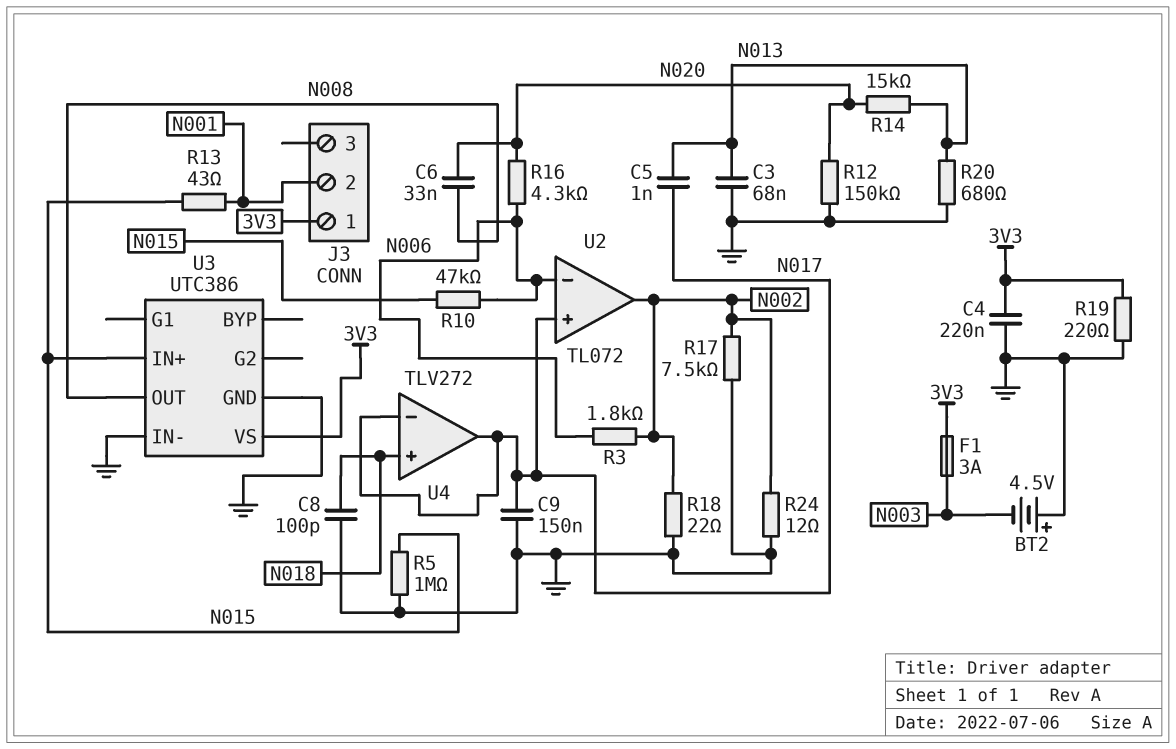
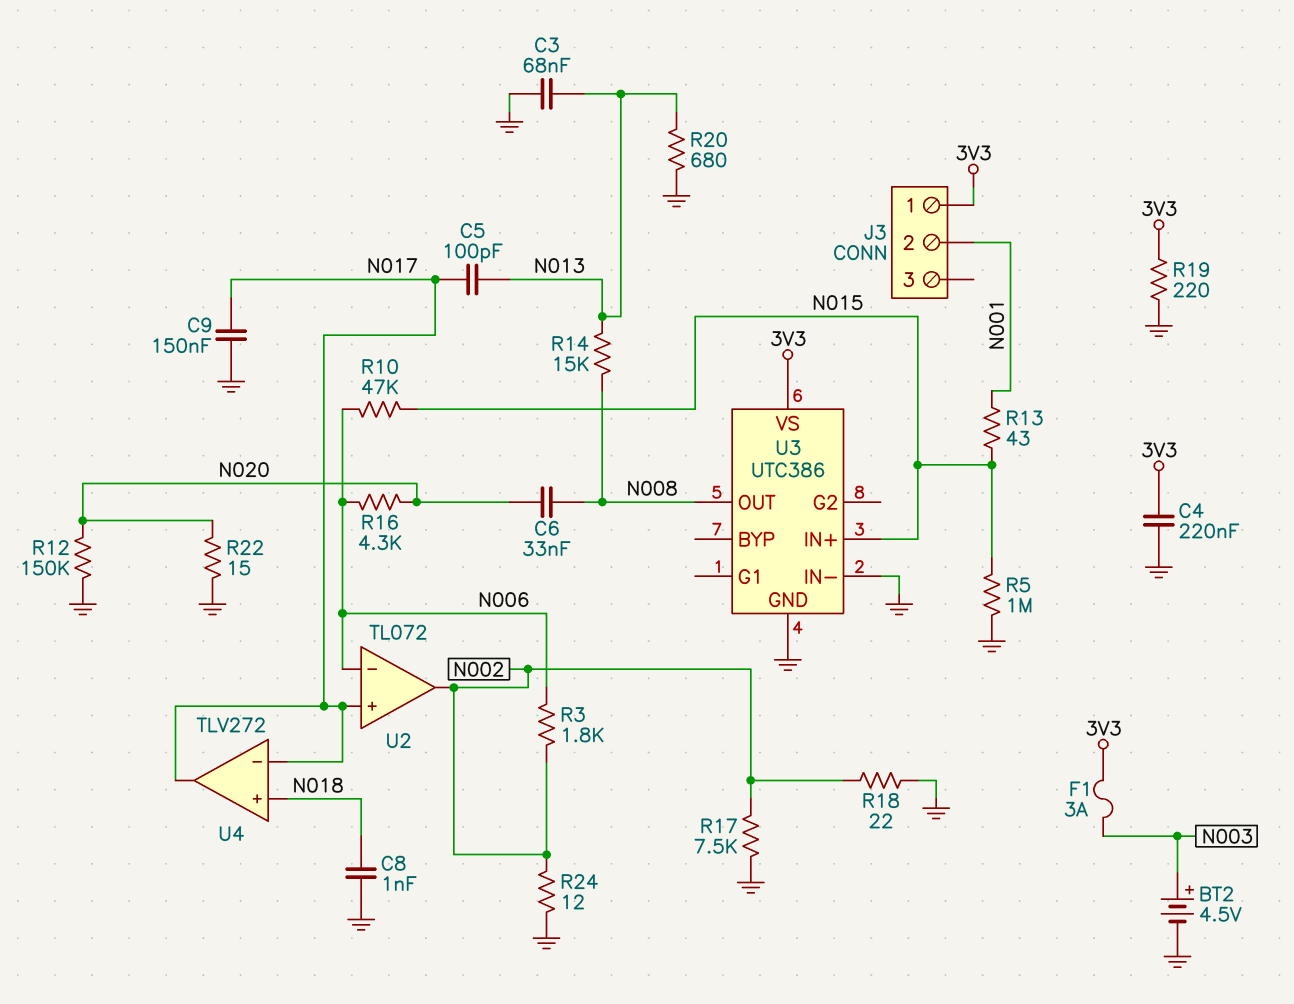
BT2: 4.5V (plus GND, minus N003) -> 4.5V (plus N003, minus GND)
C5: 1nF (N013, N017) -> 100pF (N013, N017)
C8: 100pF (GND, N018) -> 1nF (GND, N018)
R14: 15k (N013, N020) -> 15k (N008, N013)
R22: none -> 15 (GND, N020)

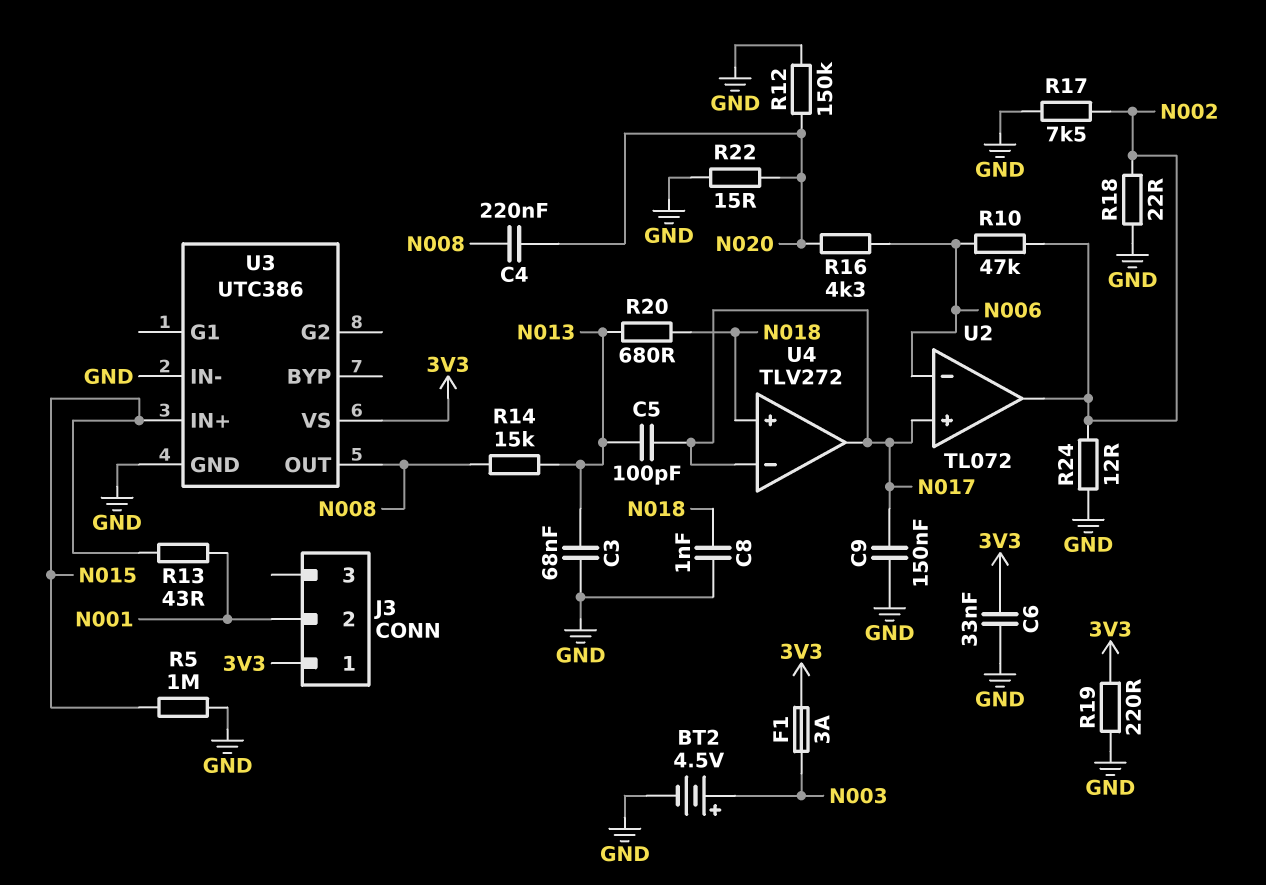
C4: 220nF (3V3, GND) -> 220nF (N008, N020)
C6: 33nF (N008, N020) -> 33nF (3V3, GND)
R3: 1.8k (N002, N006) -> none
R10: 47k (N006, N015) -> 47k (N002, N006)
R20: 680 (GND, N013) -> 680 (N013, N018)

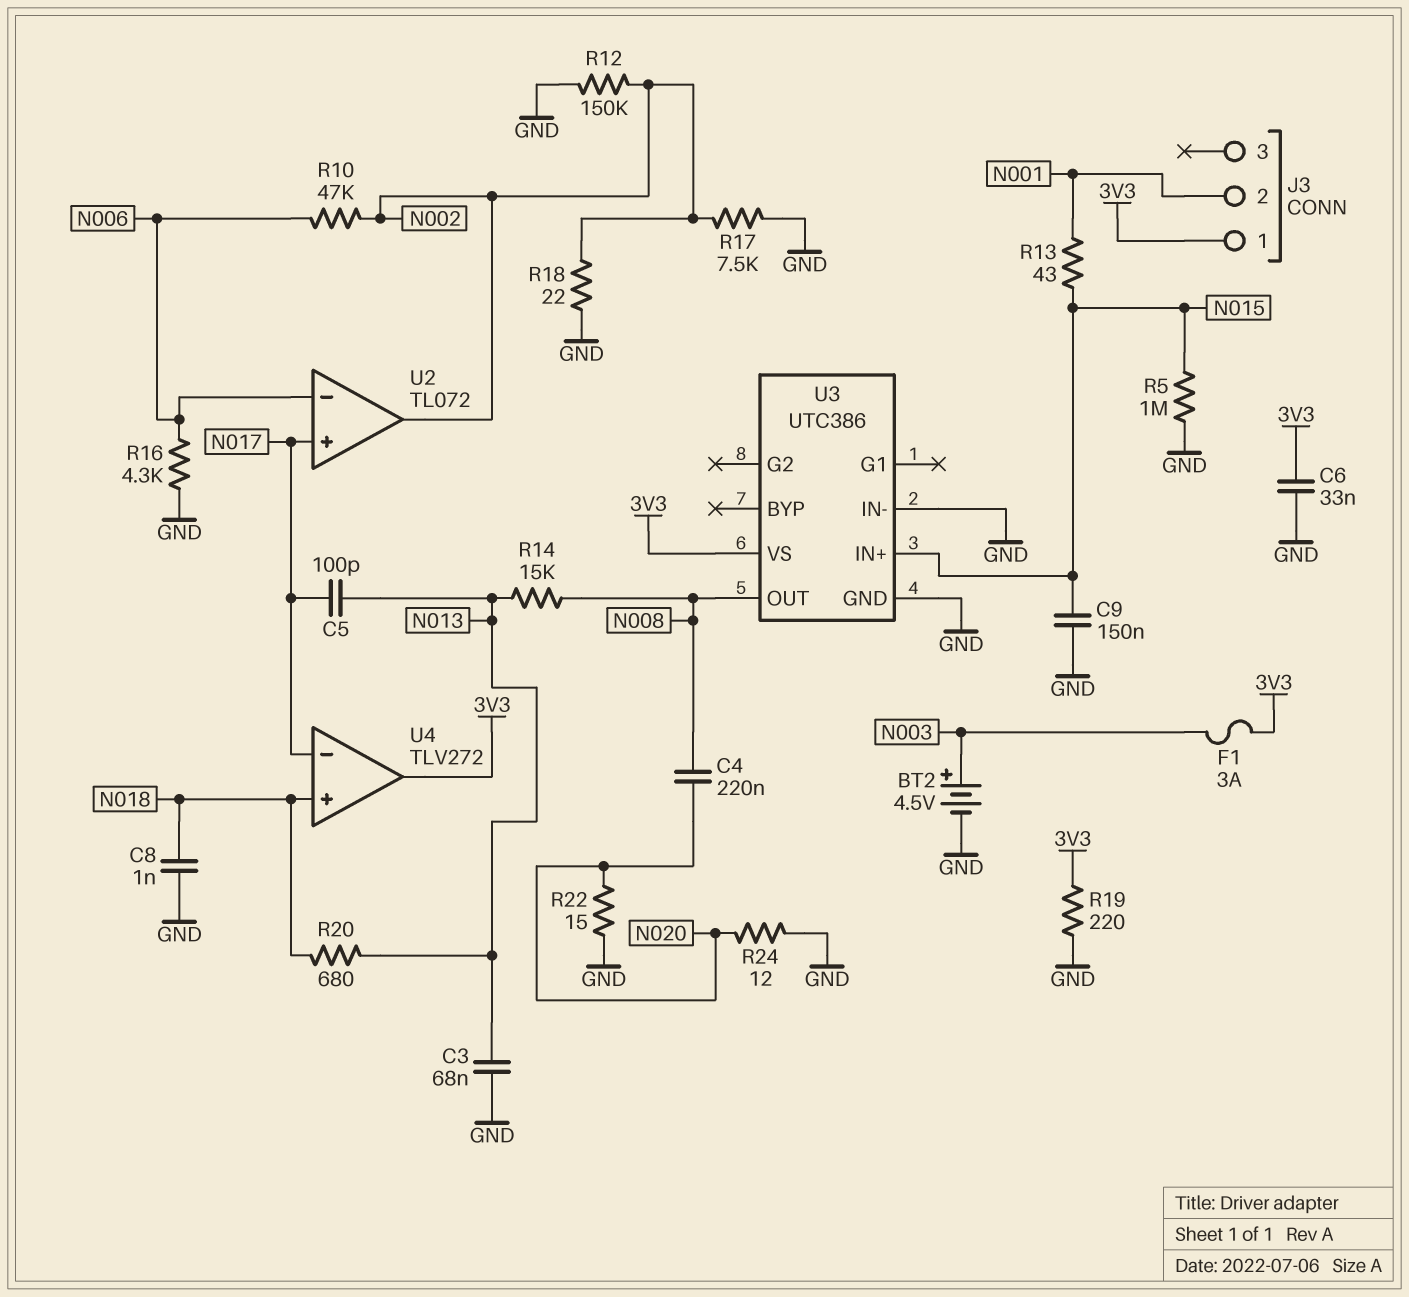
C9: 150nF (GND, N017) -> 150nF (GND, N015)
R12: 150k (GND, N020) -> 150k (GND, N002)
R16: 4.3k (N006, N020) -> 4.3k (GND, N006)
R24: 12 (GND, N002) -> 12 (GND, N020)
U4 pin out: N017 -> 3V3

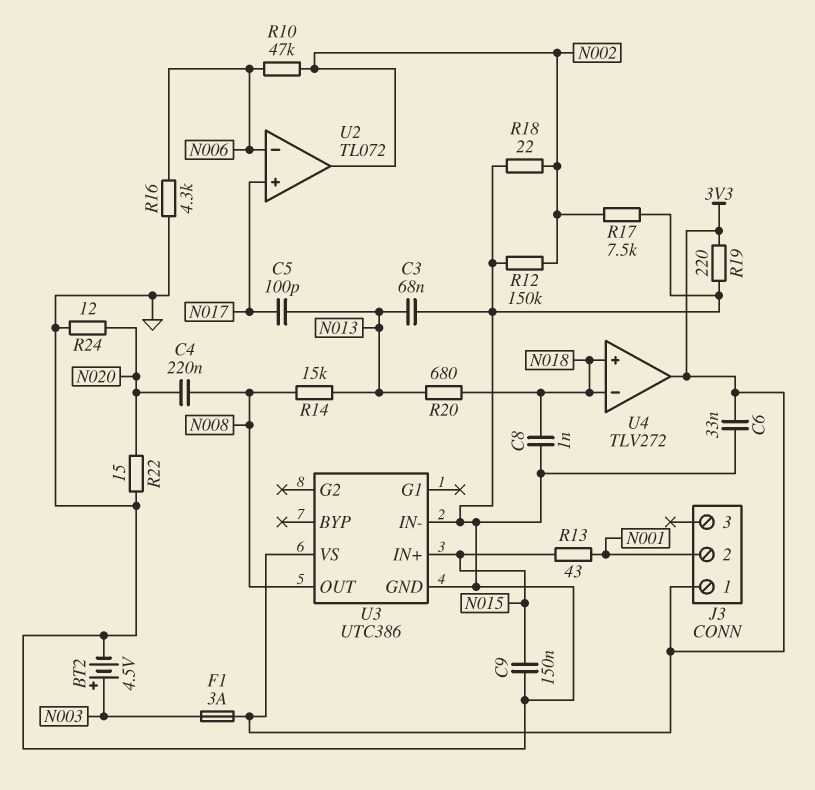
R5: 1M (GND, N015) -> none
U4 pin in-: N017 -> N018

